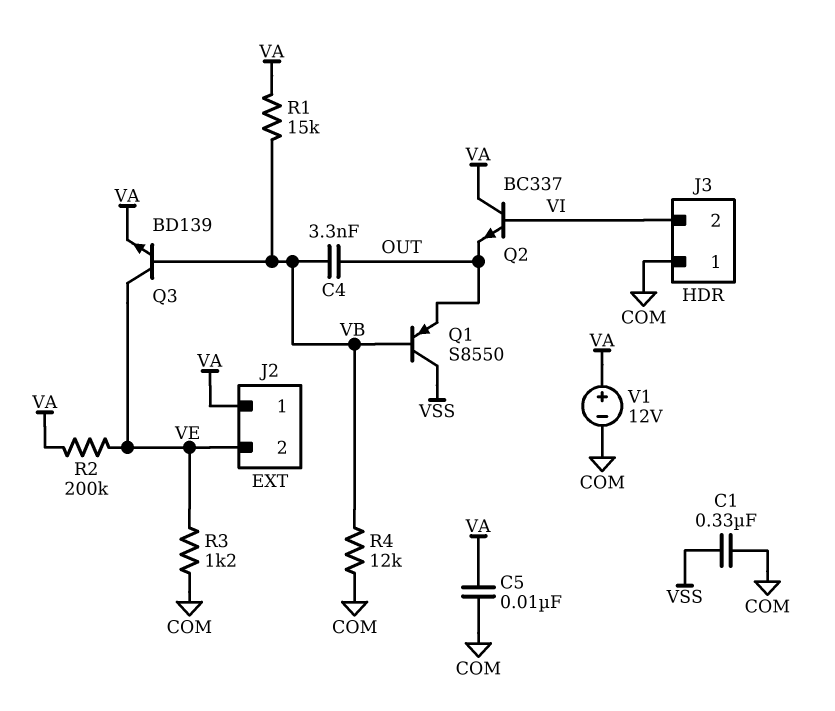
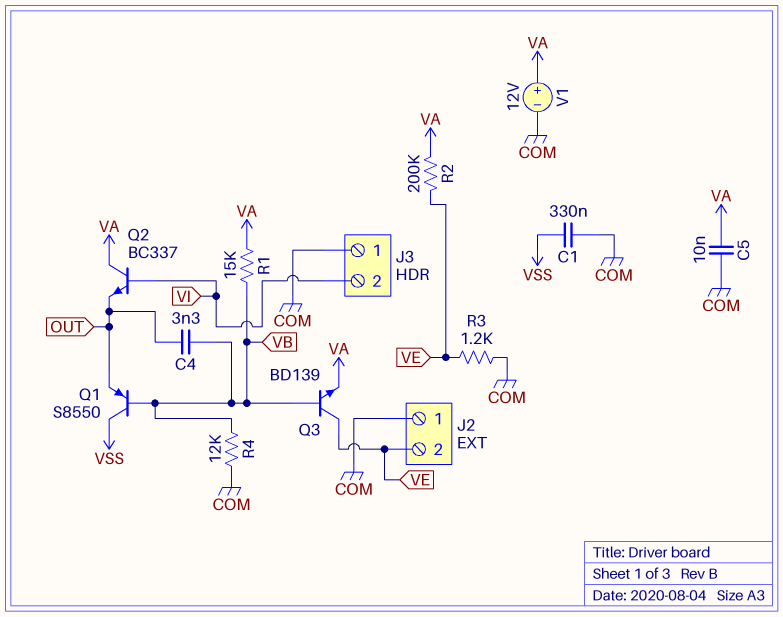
J2 pin 1: VA -> COM

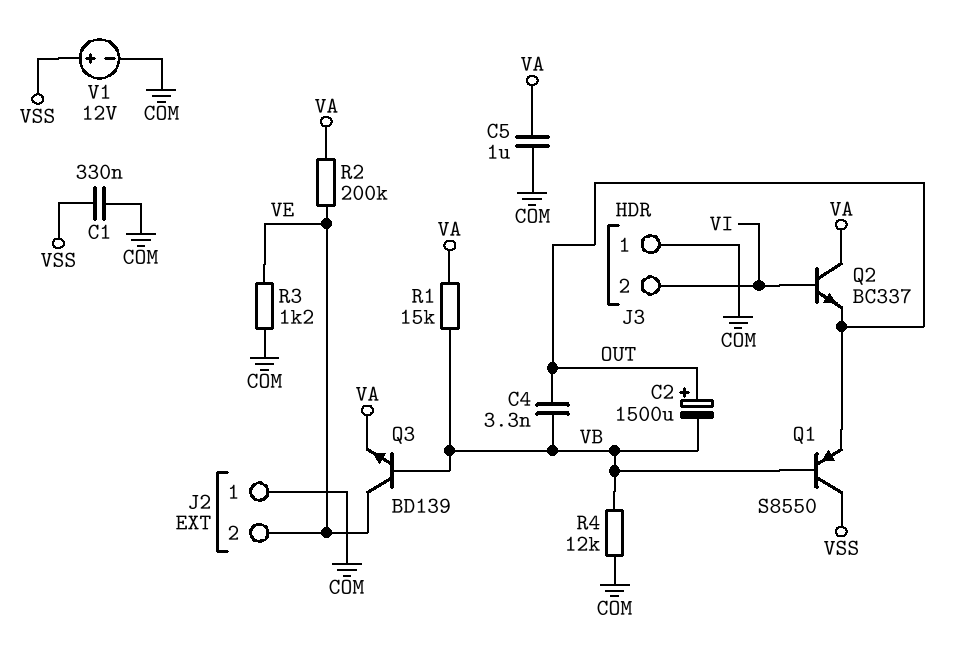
C2: none -> 1500uF (plus OUT, minus VB)
C5: 10nF (COM, VA) -> 1uF (COM, VA)
V1: 12V (plus VA, minus COM) -> 12V (plus VSS, minus COM)

